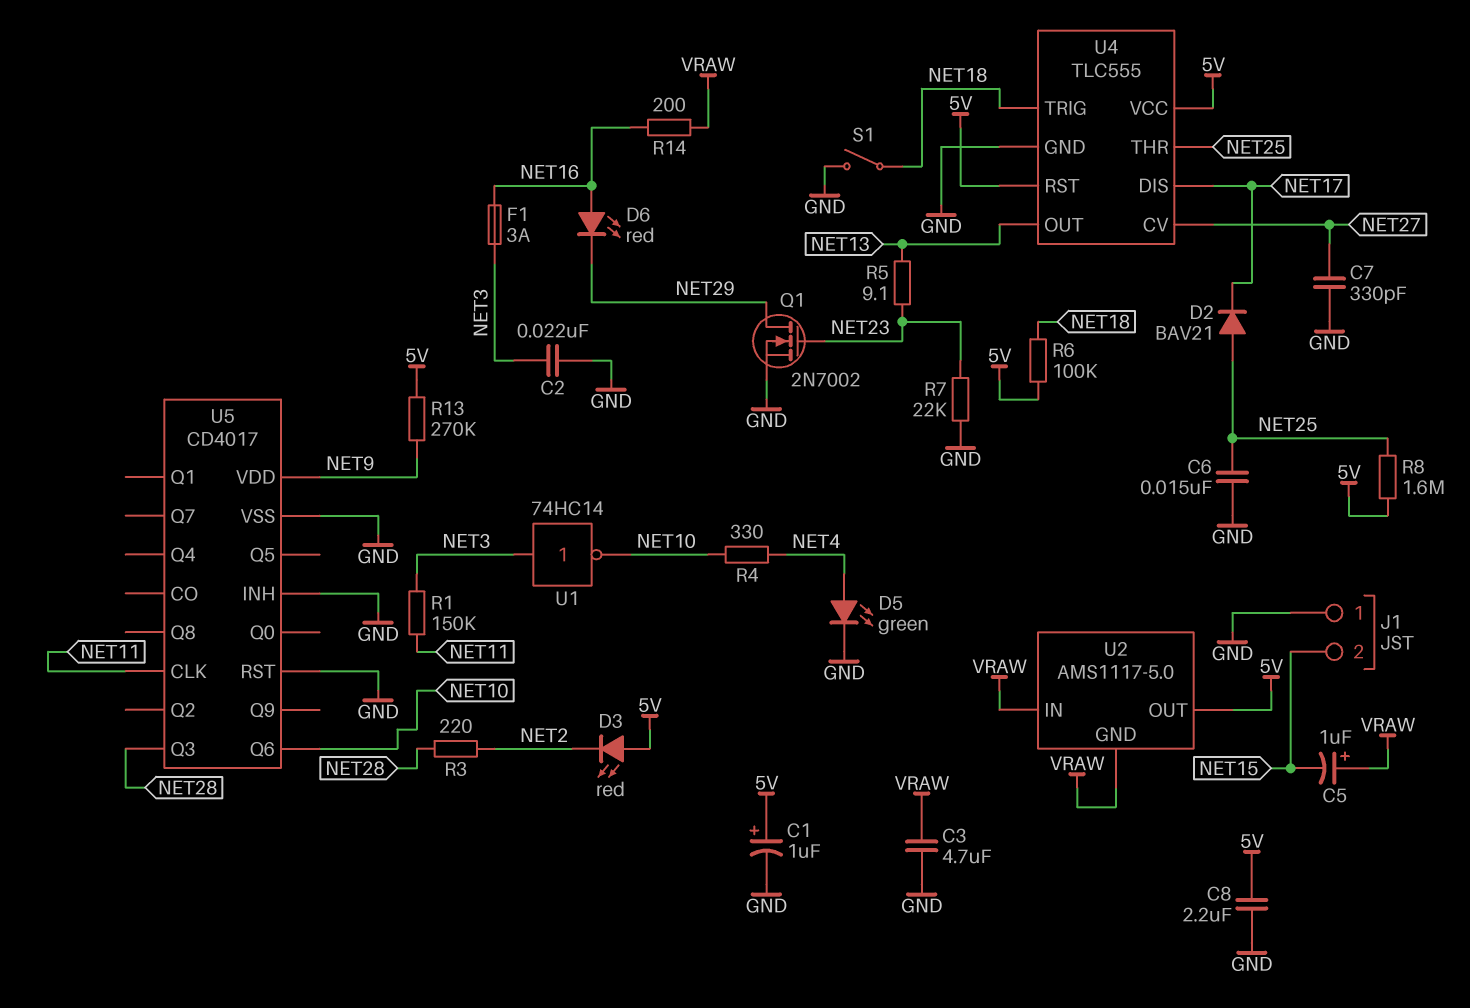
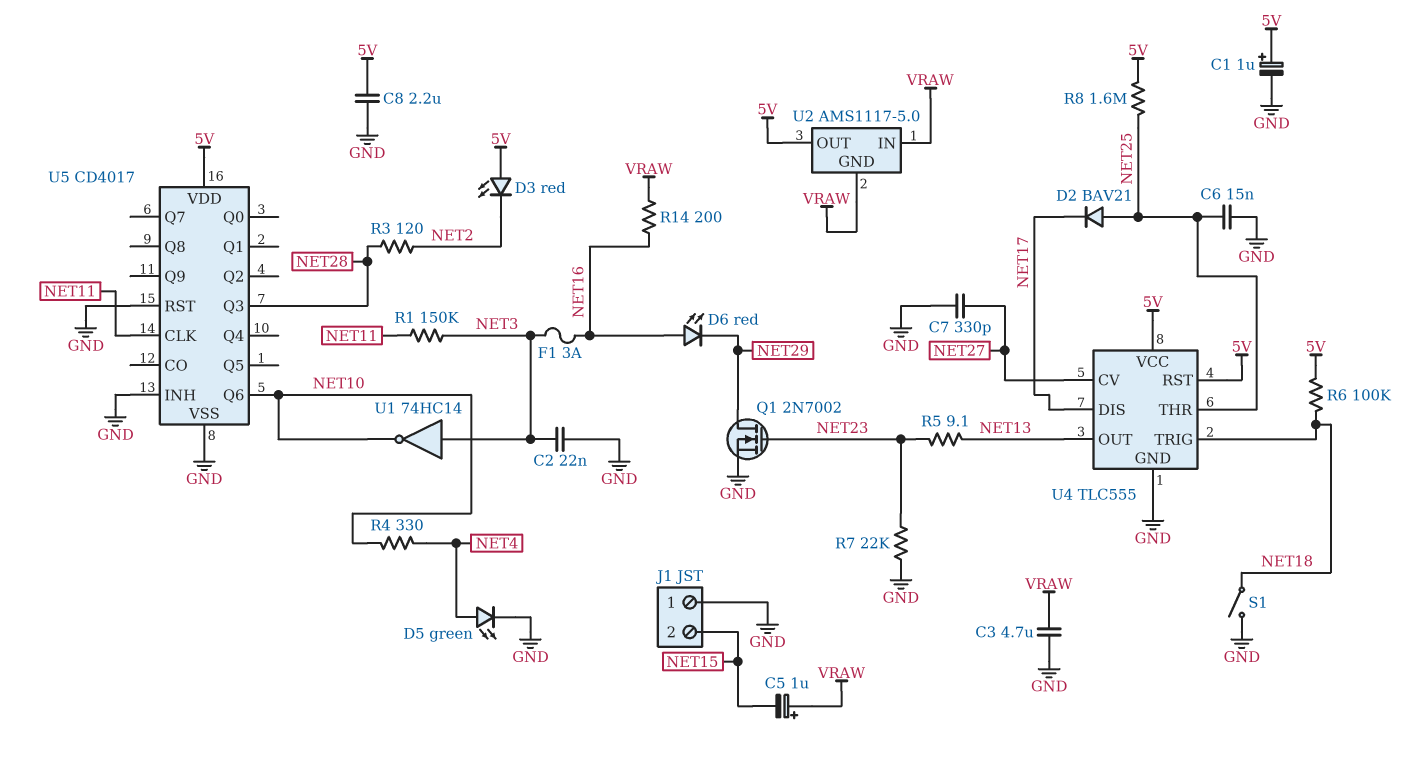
R3: 220 (NET2, NET28) -> 120 (NET2, NET28)
R13: 270k (5V, NET9) -> none
U5 pin VDD: NET9 -> 5V

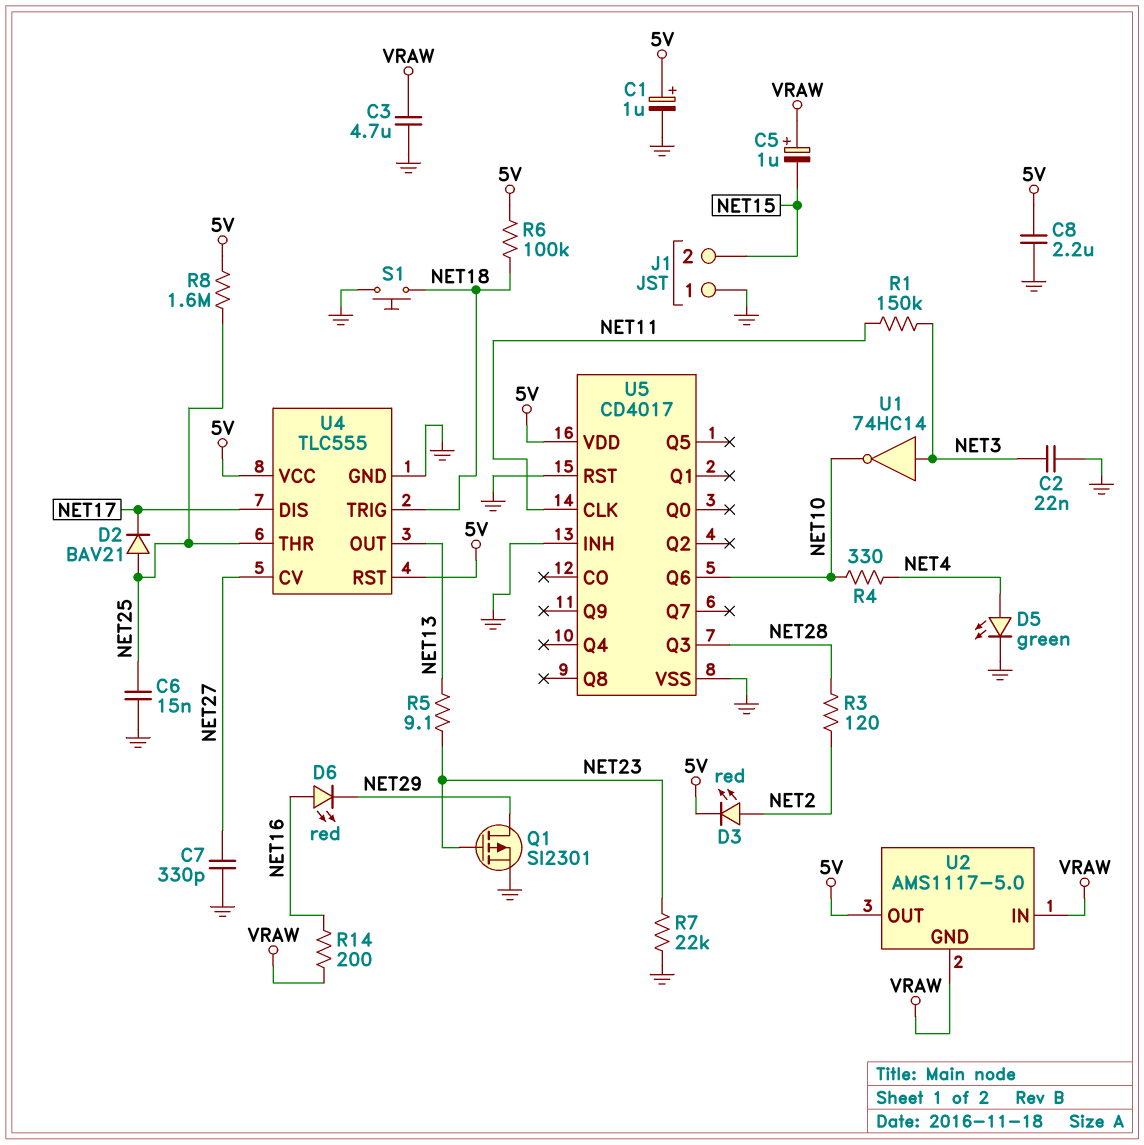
D3: LED red (A 5V, K NET2) -> LED red (A NET2, K 5V)
F1: 3A (NET3, NET16) -> none
Q1: NMOS 2N7002 (G NET23, D NET29, S GND) -> PMOS SI2301 (G NET23, D NET29, S GND)
S1: switch (GND, NET18) -> button (GND, NET18)

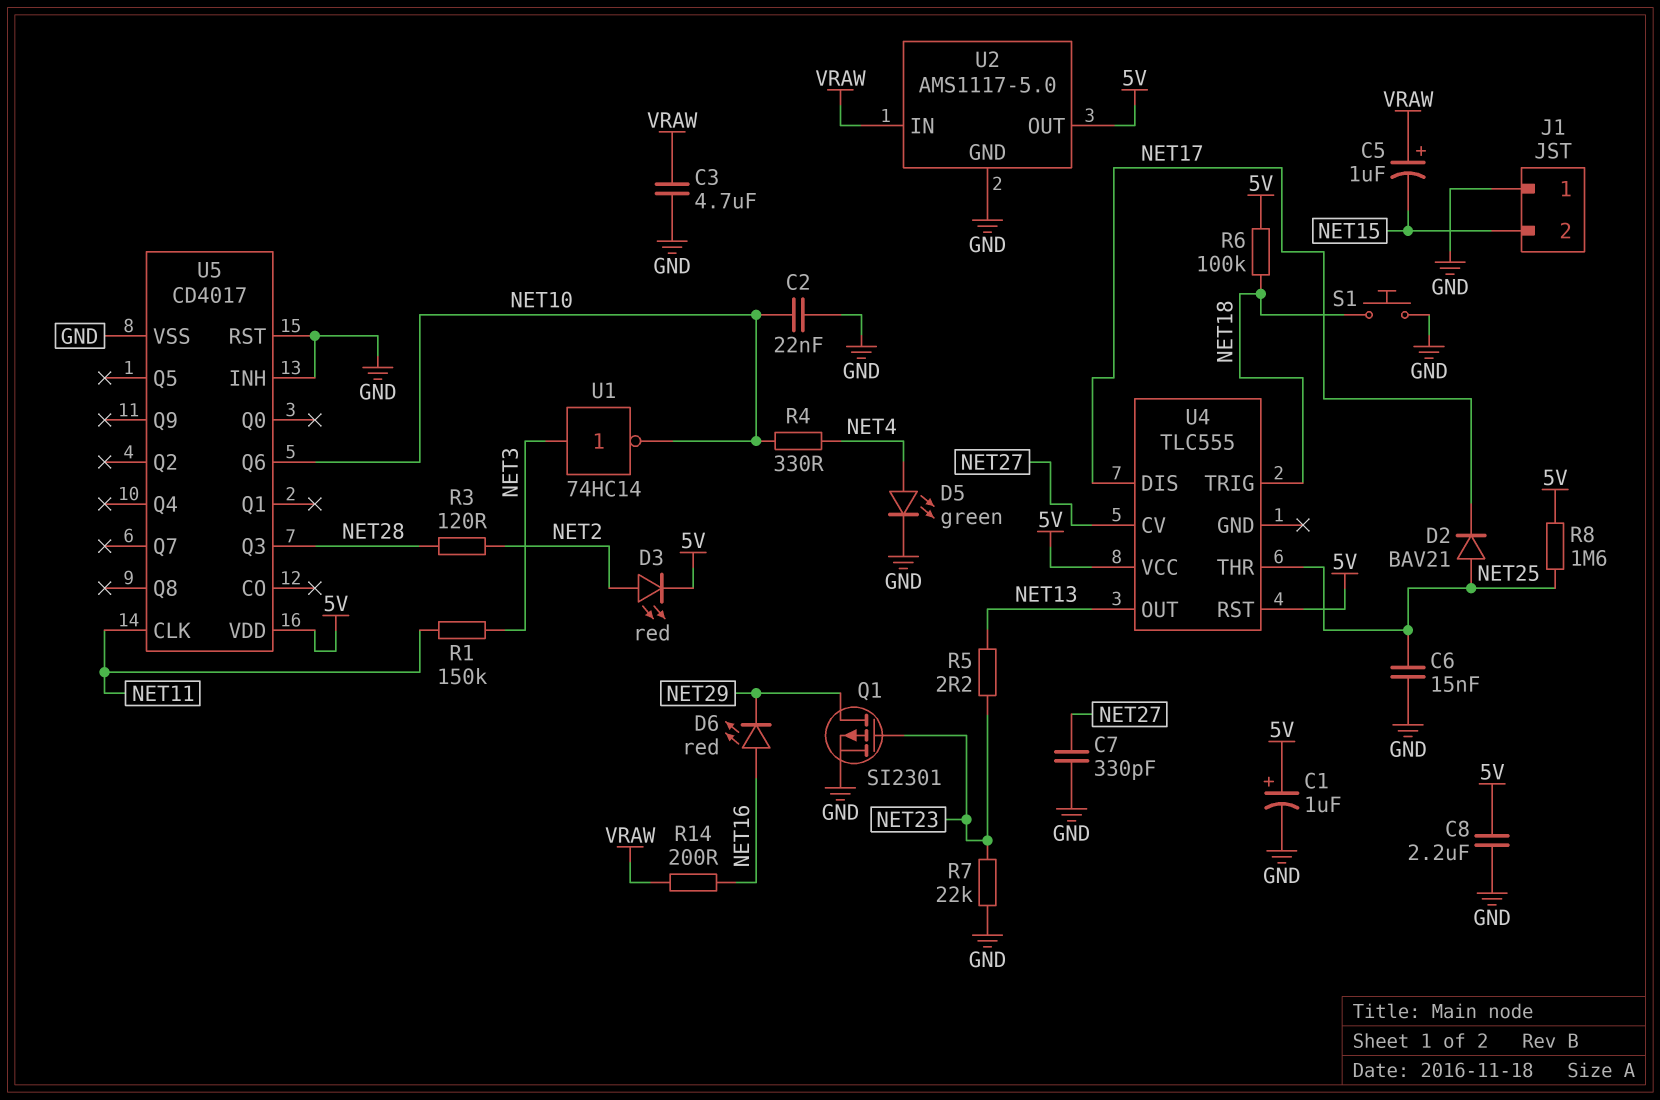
C2: 22nF (GND, NET3) -> 22nF (GND, NET10)
R5: 9.1 (NET13, NET23) -> 2.2 (NET13, NET23)
U2 pin GND: VRAW -> GND
U4 pin GND: GND -> none

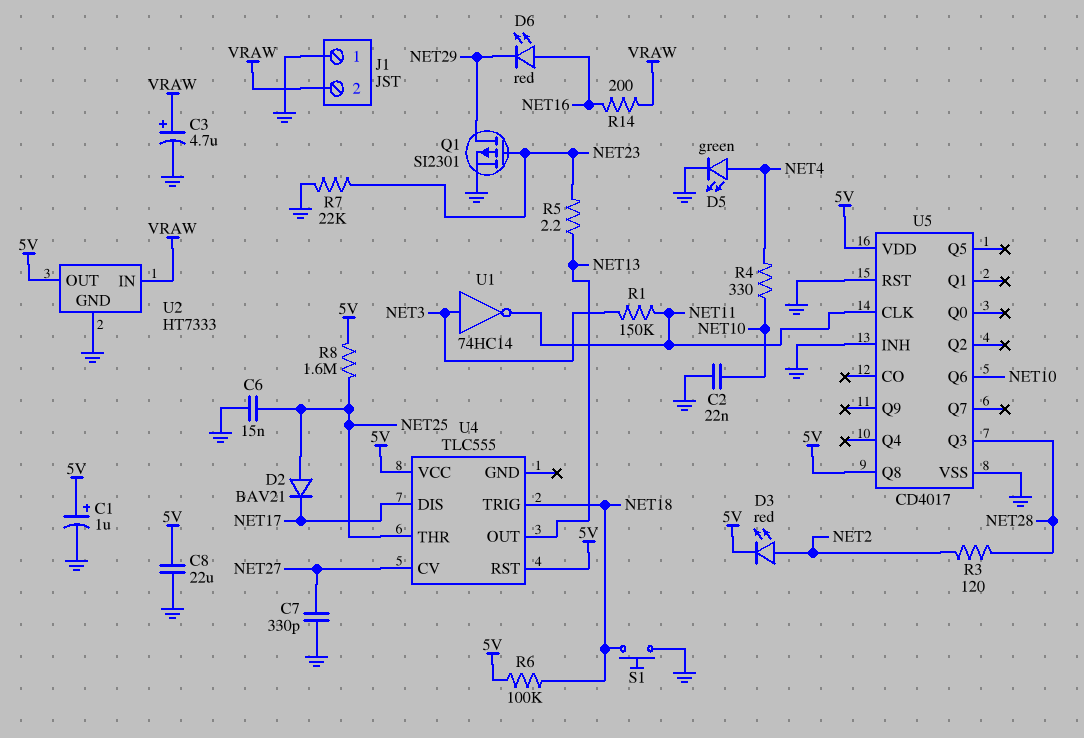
C3: 4.7uF (GND, VRAW) -> 4.7uF (plus VRAW, minus GND)
C5: 1uF (plus VRAW, minus NET15) -> none
C8: 2.2uF (5V, GND) -> 22uF (5V, GND)
J1 pin 2: NET15 -> VRAW
U1: NOT 74HC14 (in NET3, out NET10) -> NOT 74HC14 (in NET3, out NET11)
U2: AMS1117-5.0 -> HT7333
U5 pin Q8: none -> 5V

